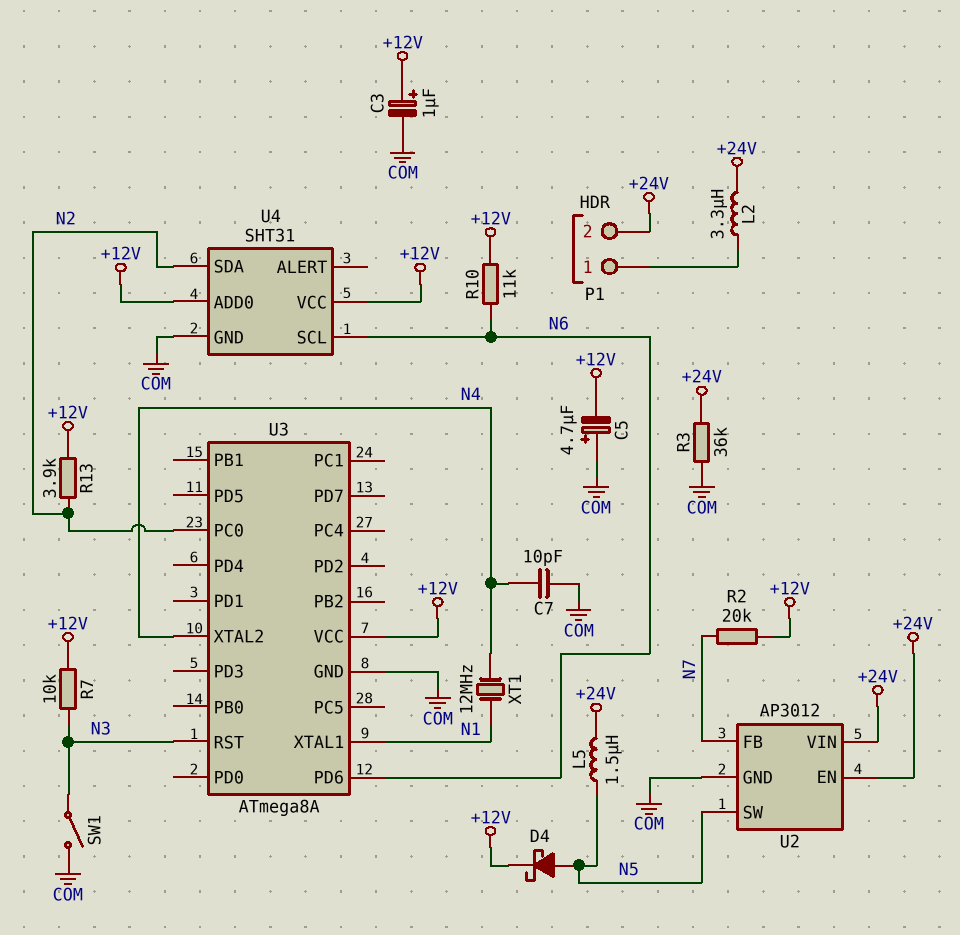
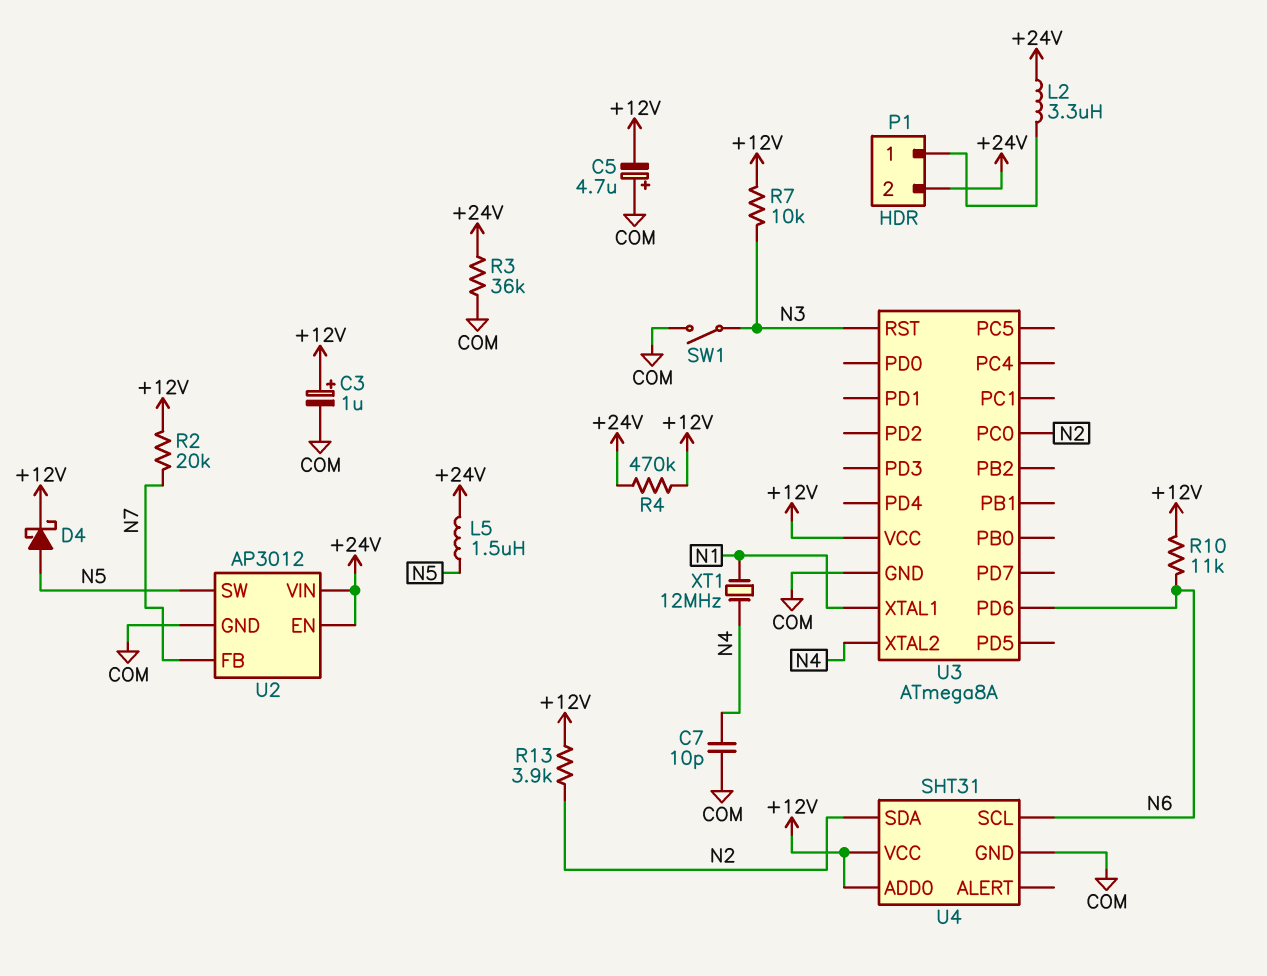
R4: none -> 470k (+12V, +24V)

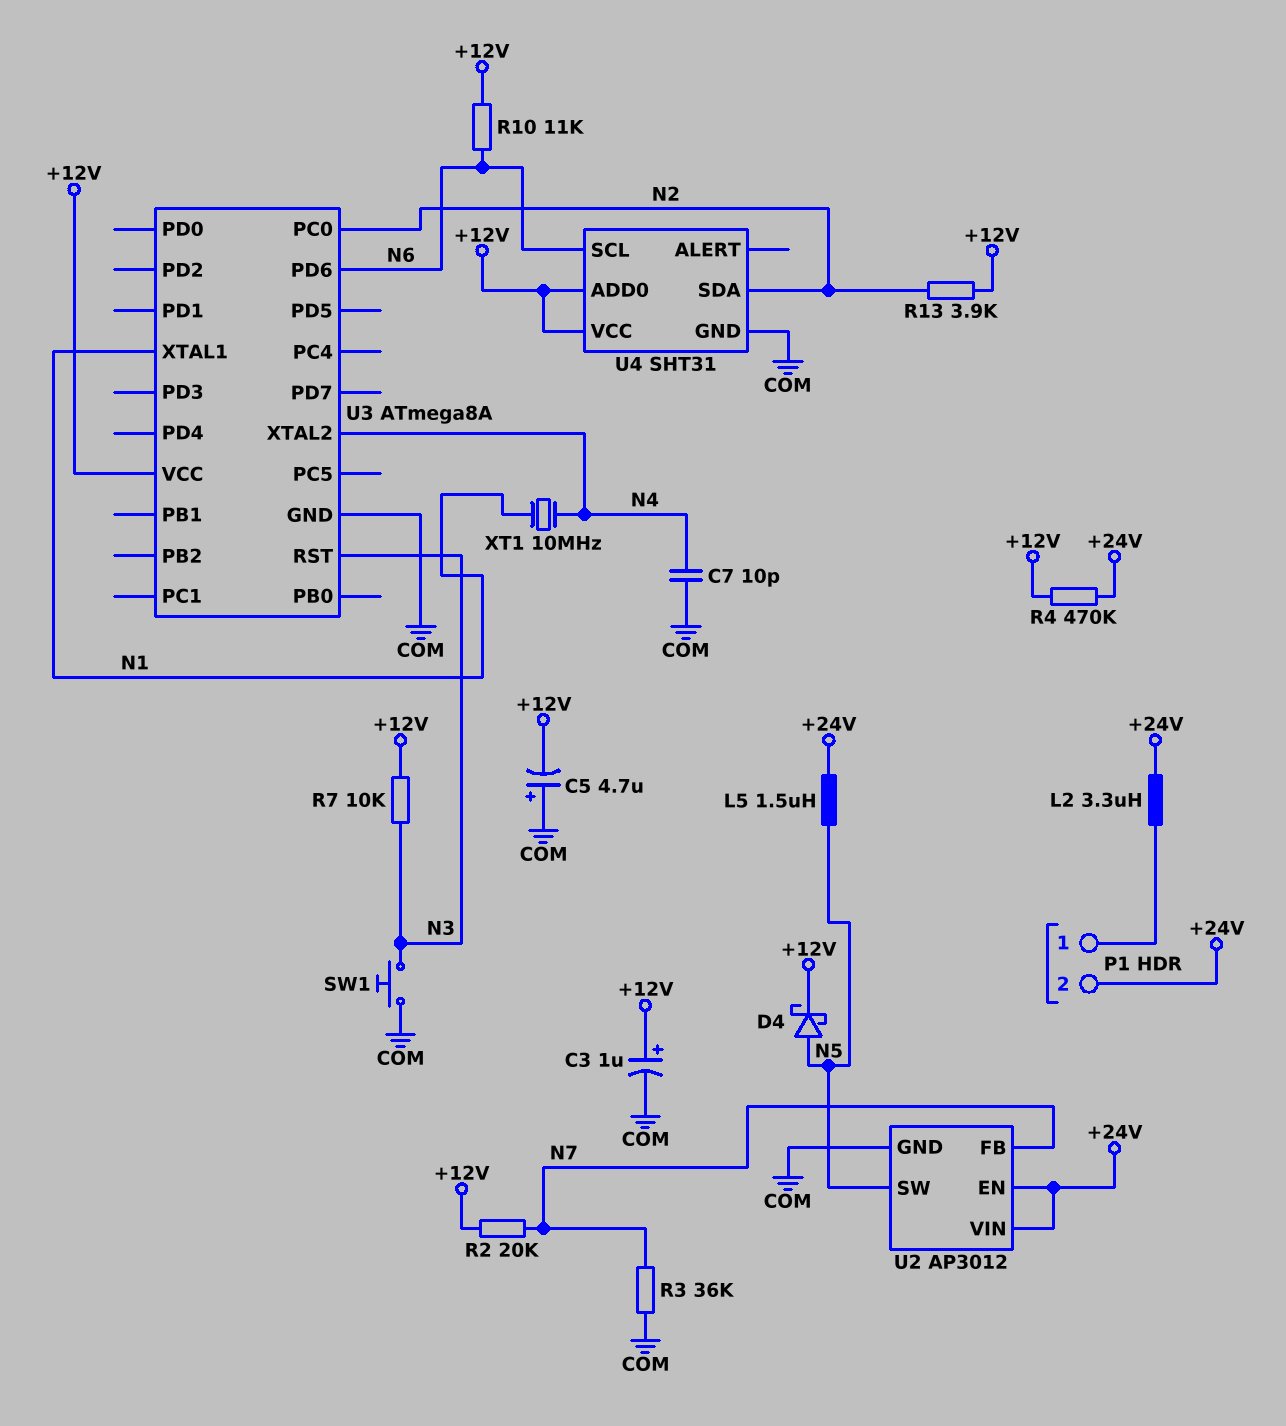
R3: 36k (+24V, COM) -> 36k (COM, N7)
SW1: switch (COM, N3) -> button (COM, N3)
XT1: 12MHz (N1, N4) -> 10MHz (N1, N4)

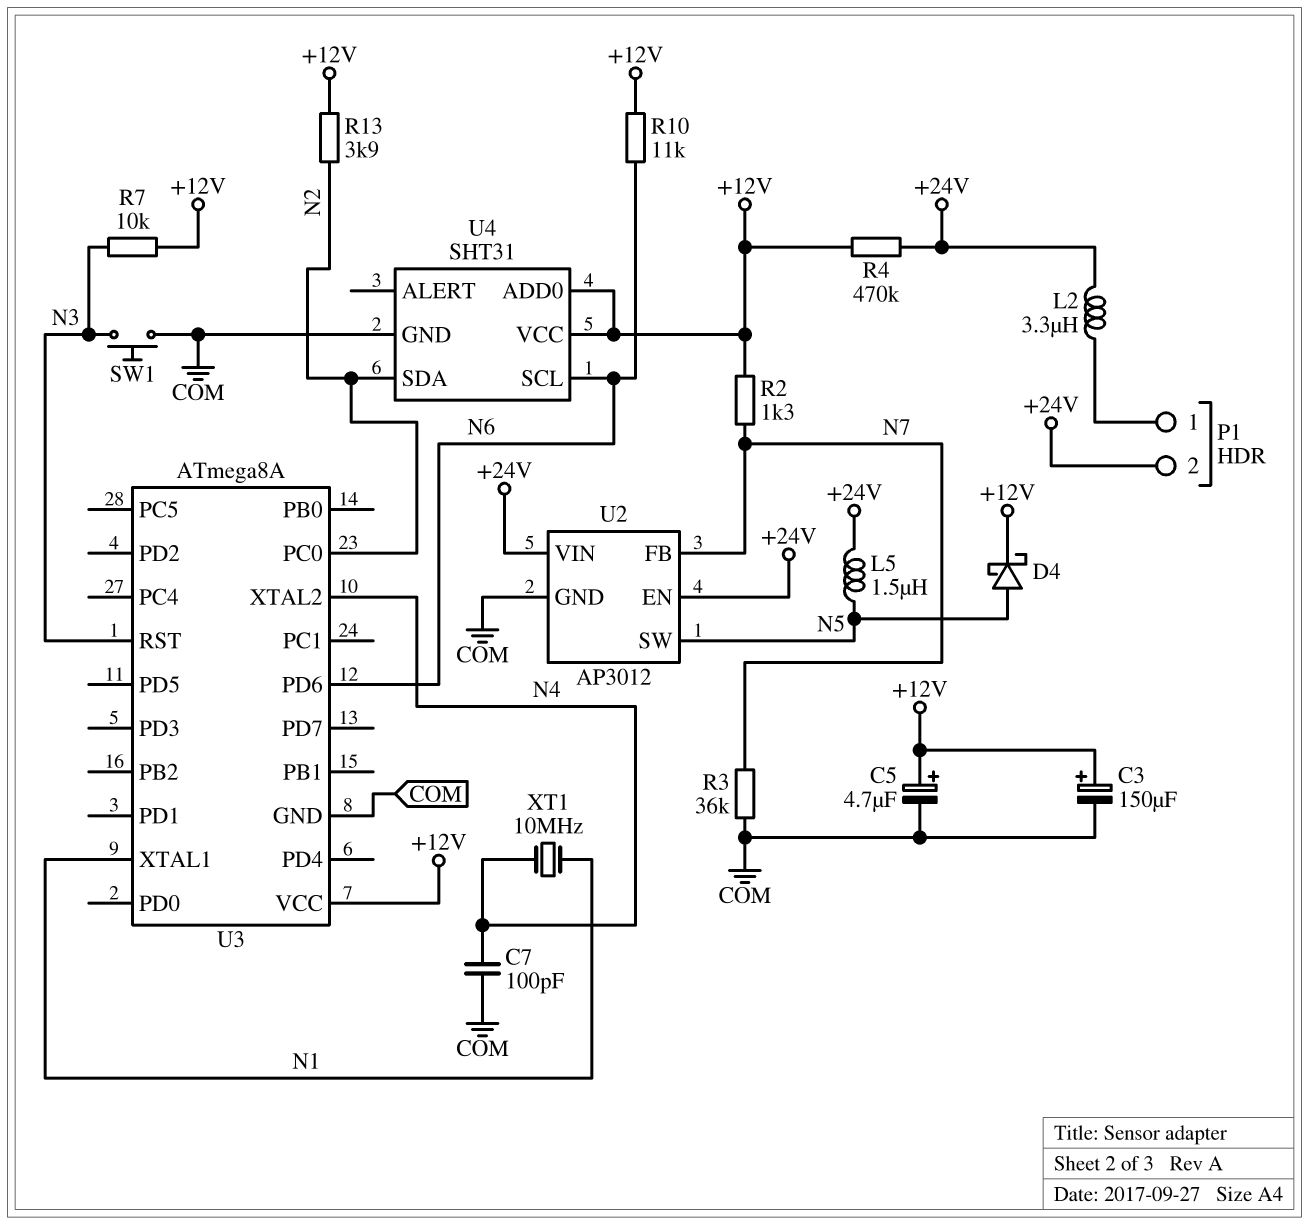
C3: 1uF (plus +12V, minus COM) -> 150uF (plus +12V, minus COM)
C5: 4.7uF (plus COM, minus +12V) -> 4.7uF (plus +12V, minus COM)
C7: 10pF (COM, N4) -> 100pF (COM, N4)
R2: 20k (+12V, N7) -> 1.3k (+12V, N7)

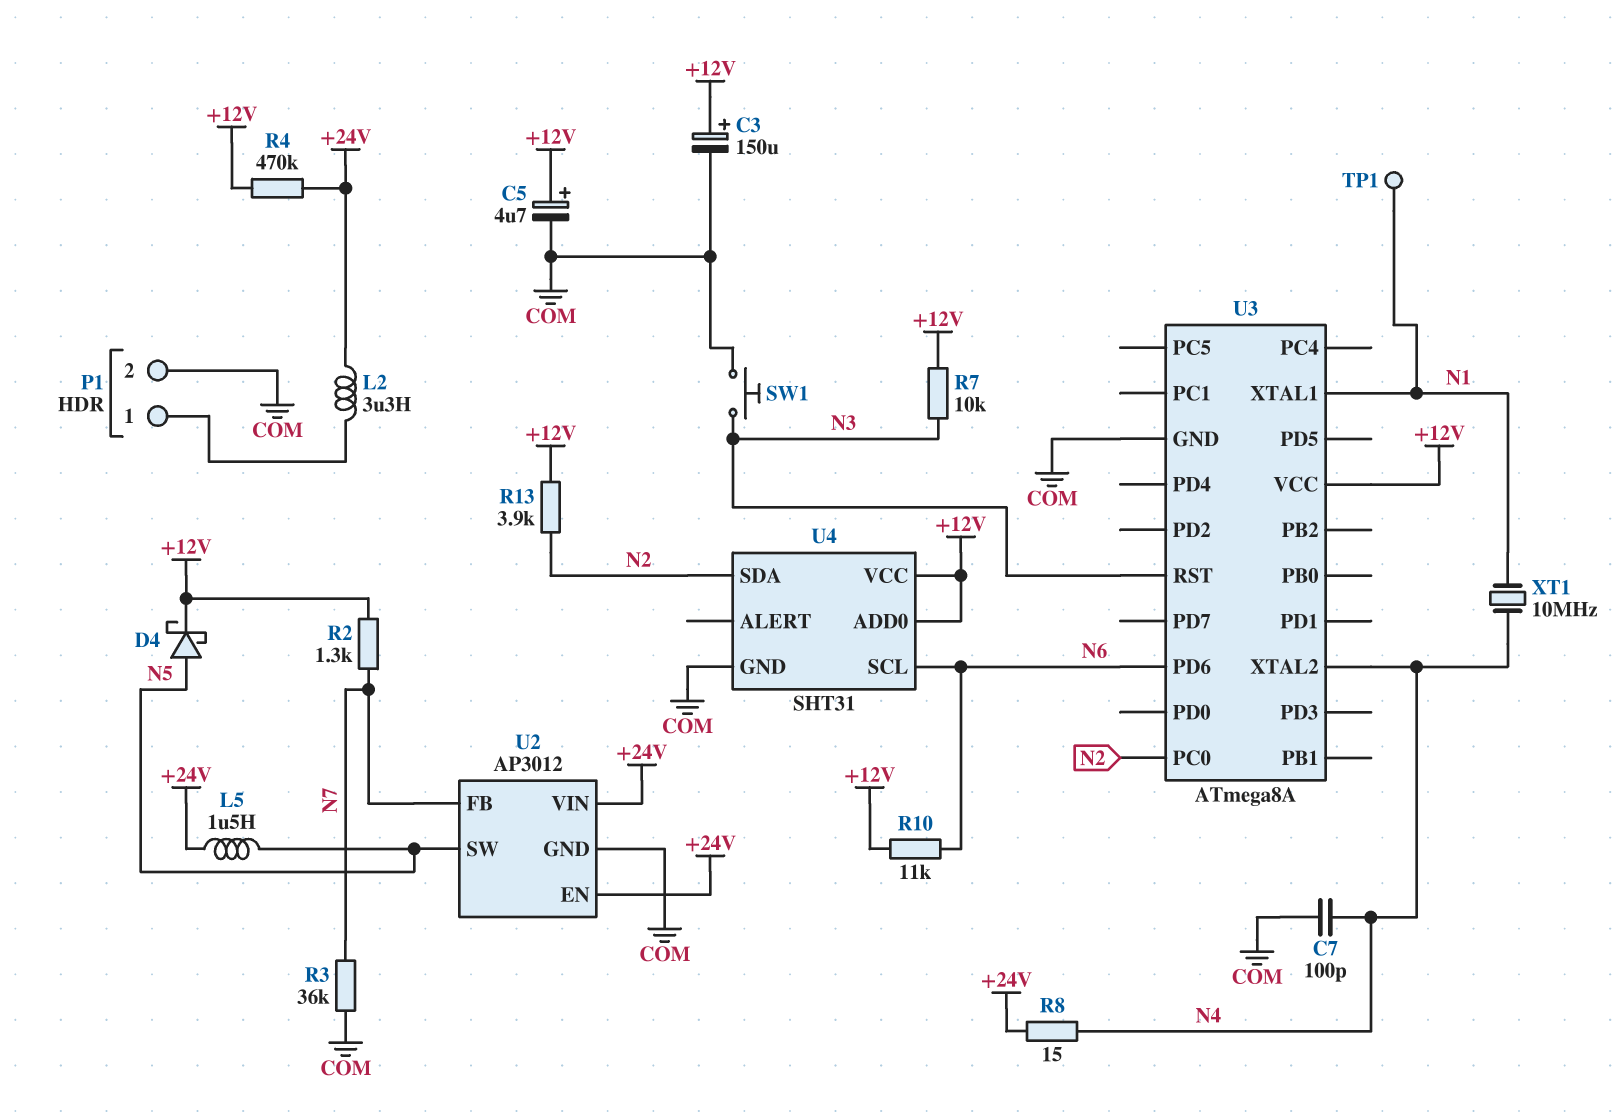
P1 pin 2: +24V -> COM
R8: none -> 15 (+24V, N4)
TP1: none -> test point (N1)

